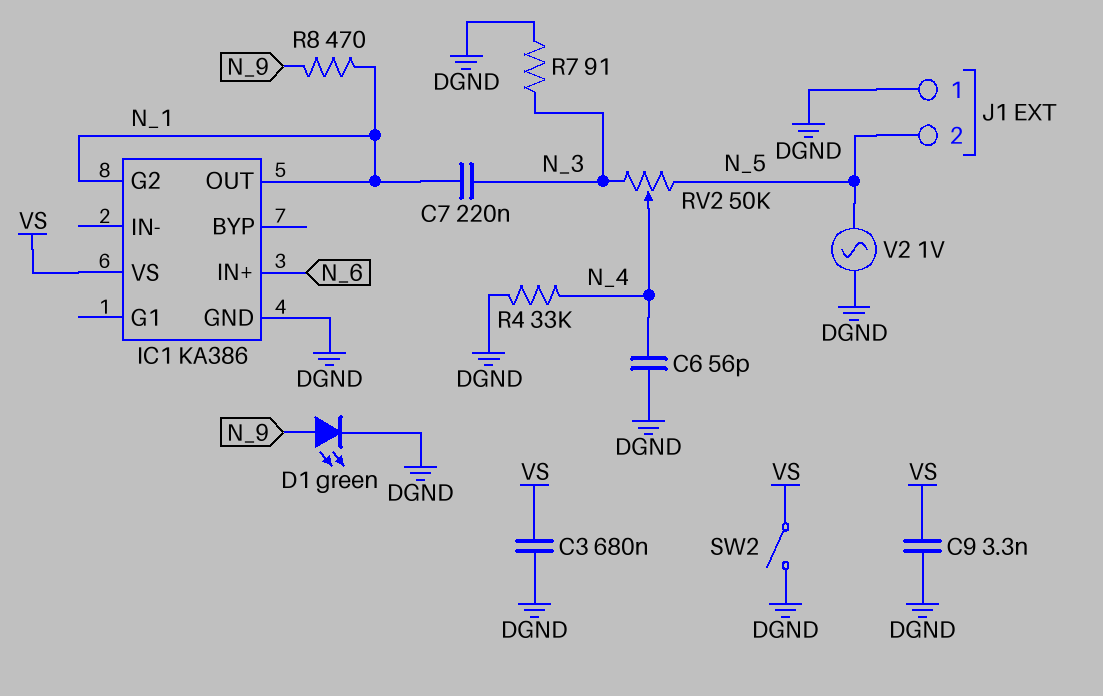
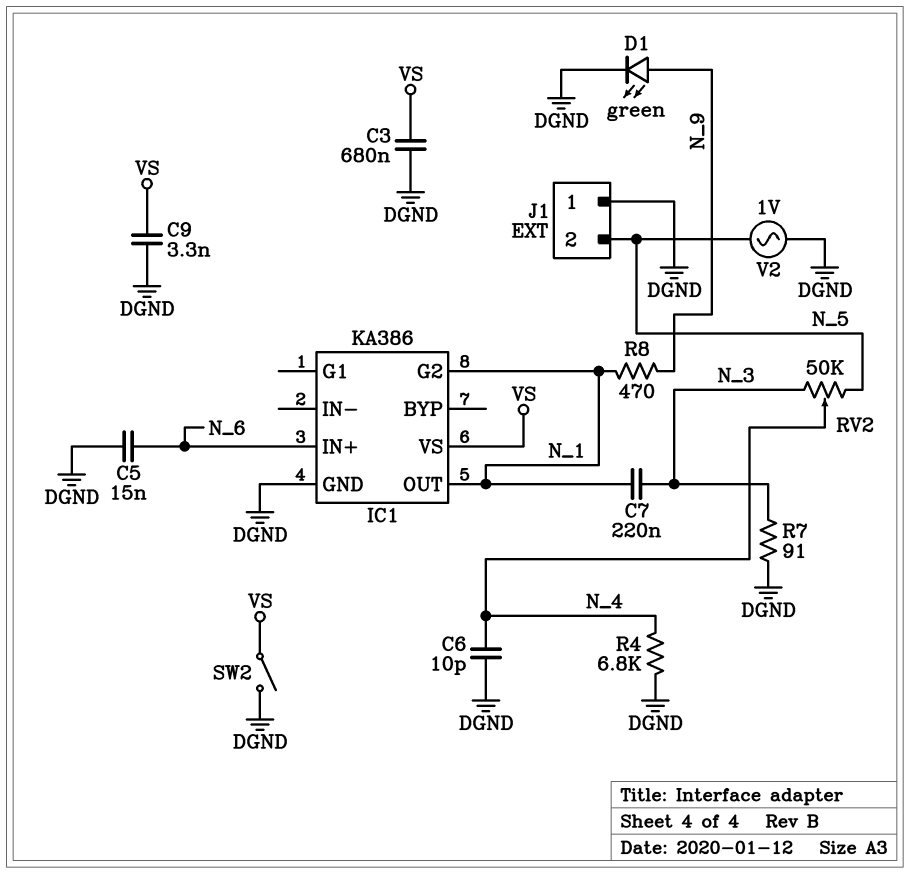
C5: none -> 15nF (DGND, N_6)
C6: 56pF (DGND, N_4) -> 10pF (DGND, N_4)
R4: 33k (DGND, N_4) -> 6.8k (DGND, N_4)

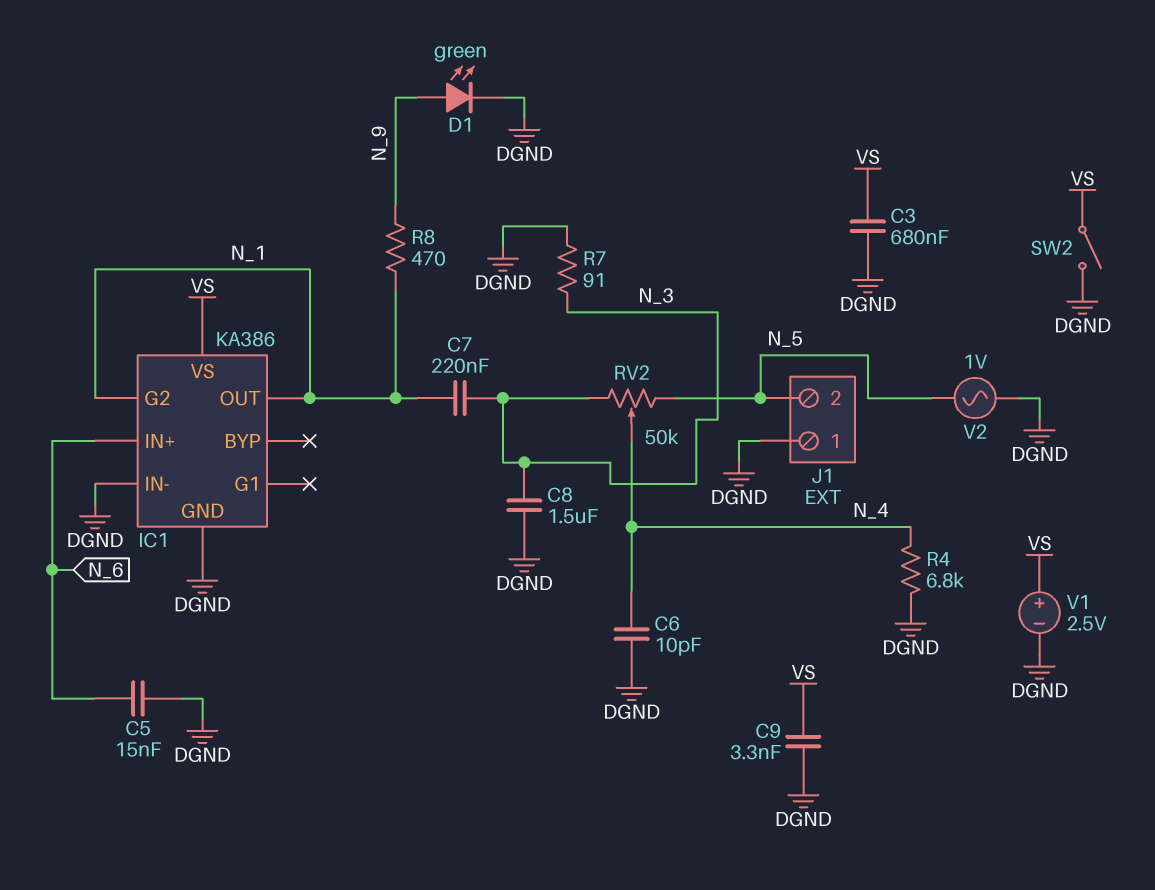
C8: none -> 1.5uF (DGND, N_3)
IC1 pin IN-: none -> DGND
V1: none -> 2.5V (plus VS, minus DGND)

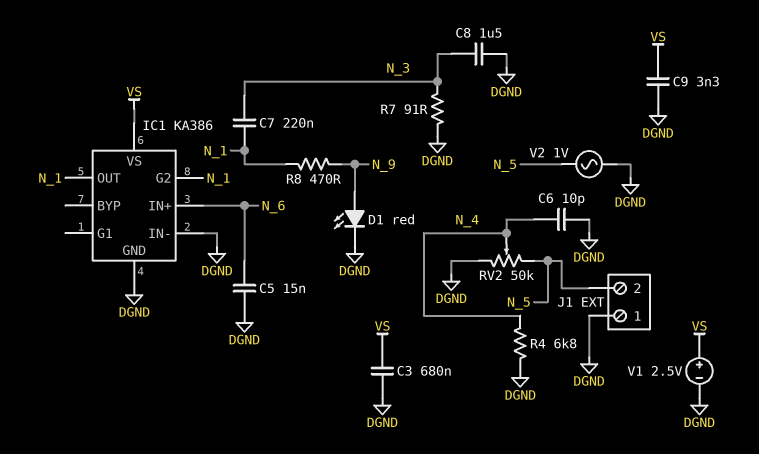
D1: LED green (A N_9, K DGND) -> LED red (A N_9, K DGND)
RV2: 50k (N_3, N_5, wiper N_4) -> 50k (DGND, N_5, wiper N_4)
SW2: switch (DGND, VS) -> none

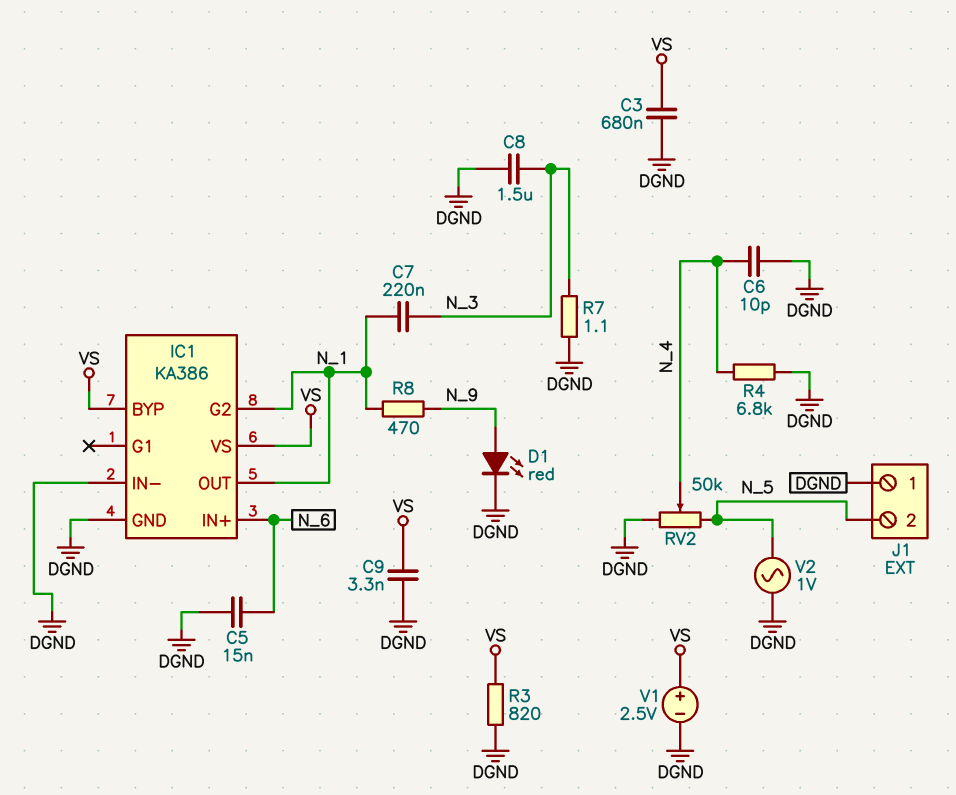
IC1 pin BYP: none -> VS
R3: none -> 820 (DGND, VS)
R7: 91 (DGND, N_3) -> 1.1 (DGND, N_3)

